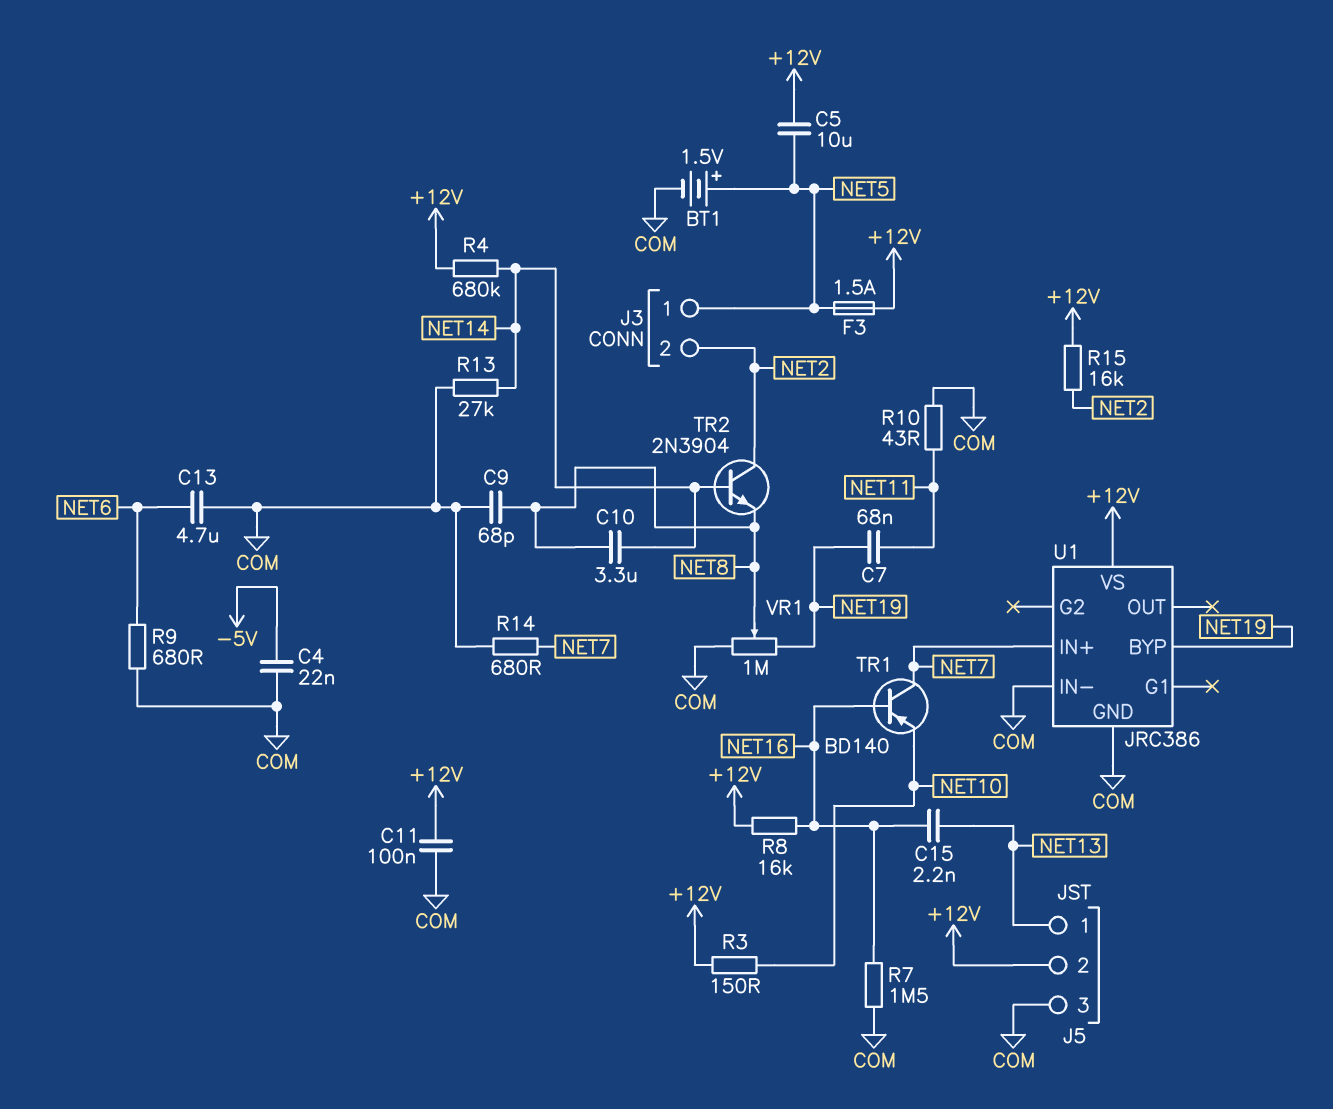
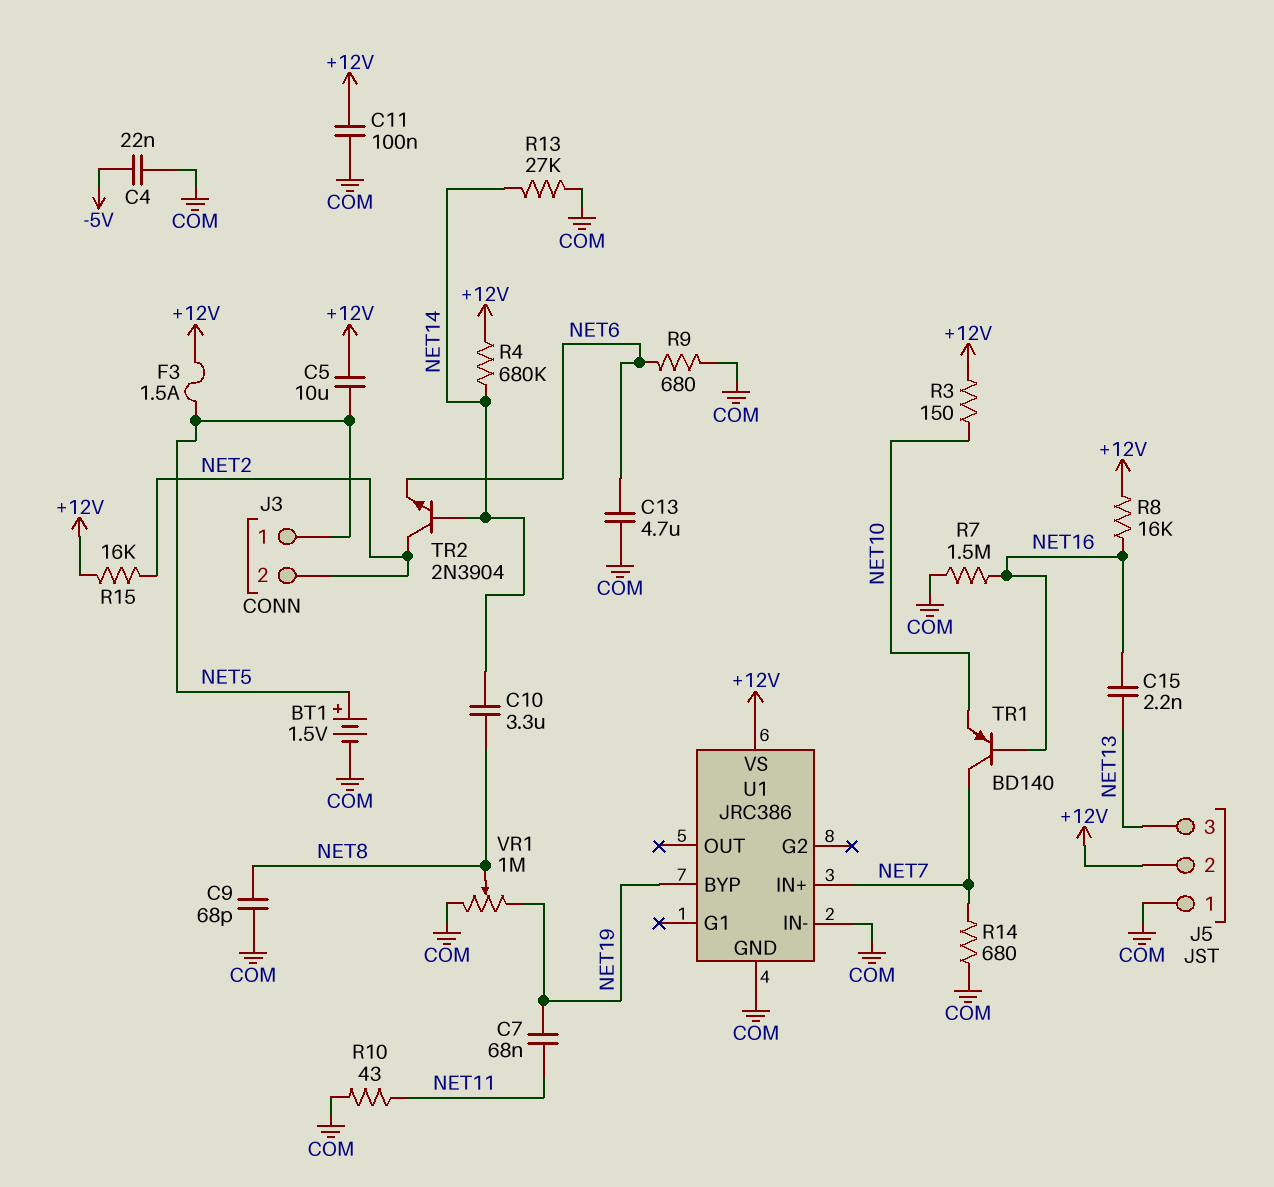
J5 pin 1: NET13 -> COM
J5 pin 3: COM -> NET13
TR2: NPN 2N3904 (B NET14, C NET2, E NET8) -> NPN 2N3904 (B NET14, C NET2, E NET6)

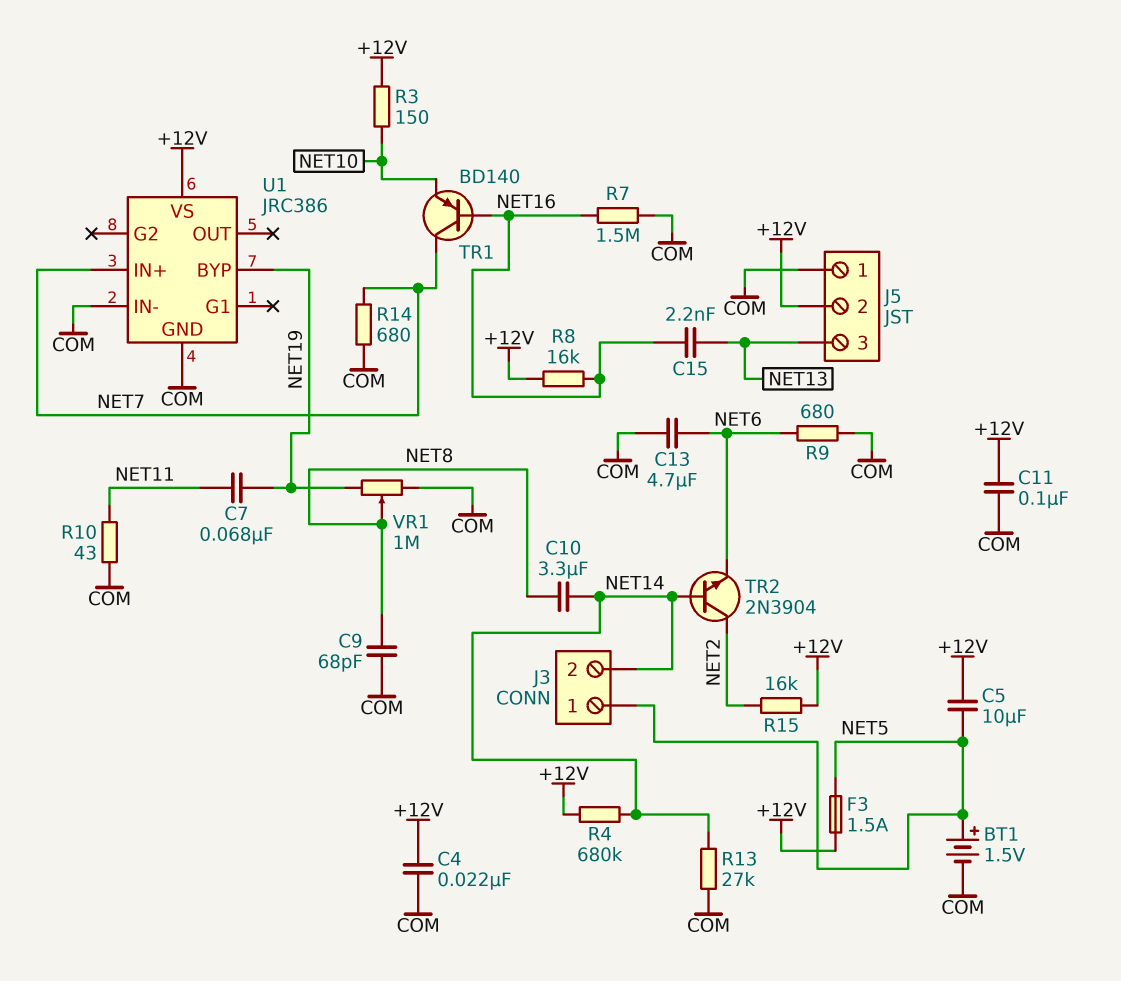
C4: 22nF (-5V, COM) -> 22nF (+12V, COM)
J3 pin 2: NET2 -> NET14

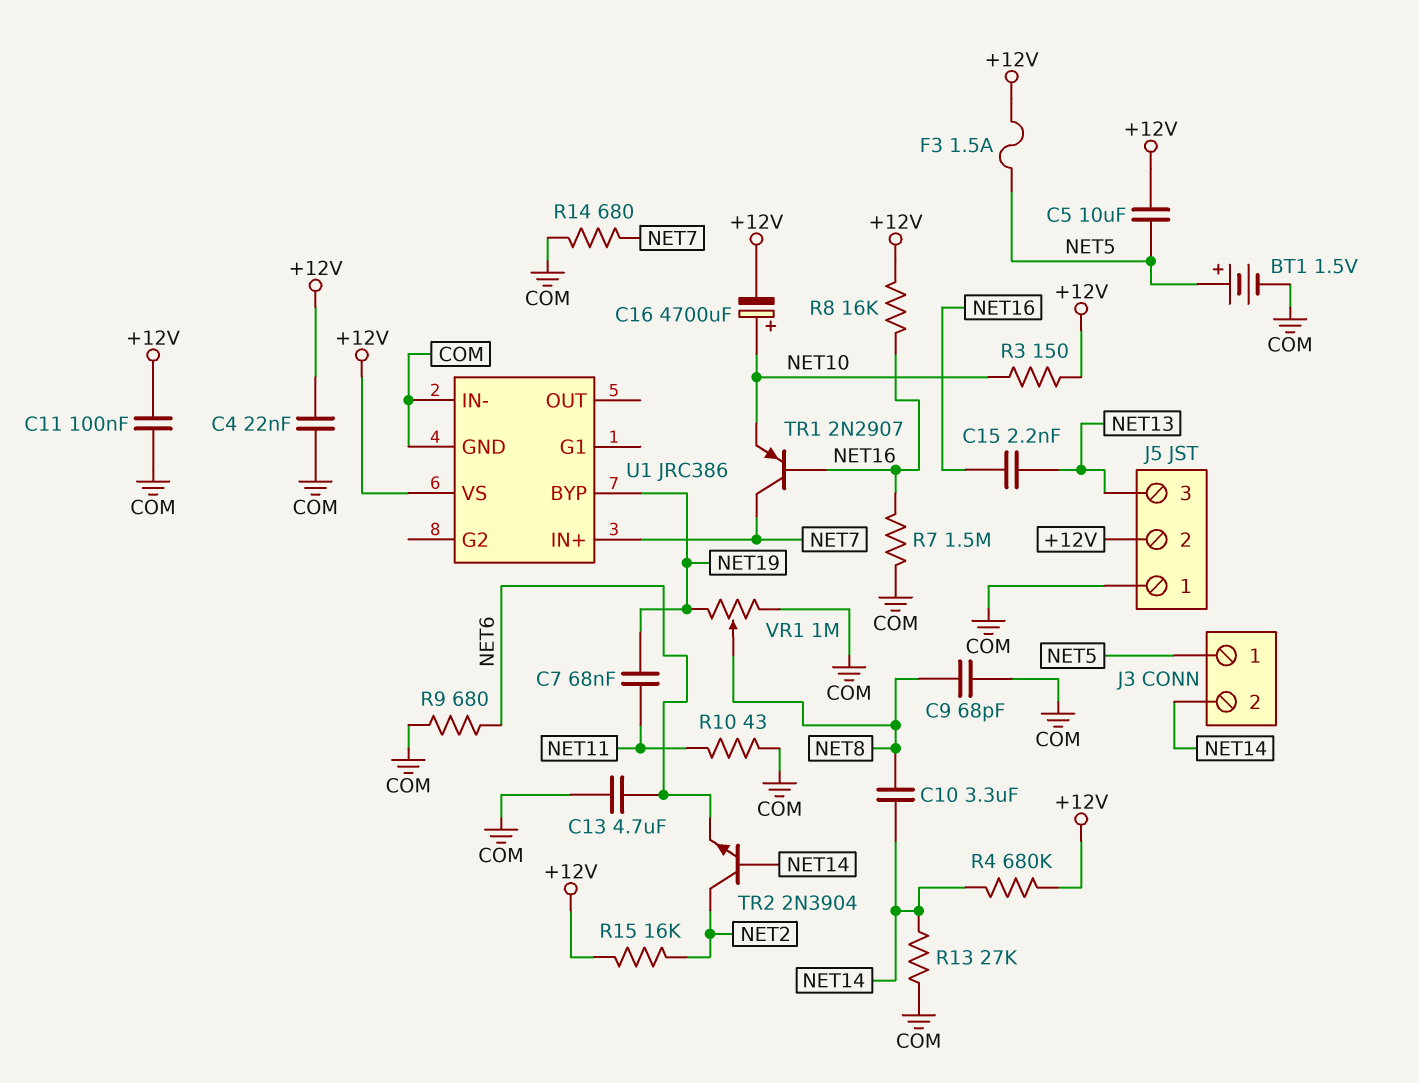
C16: none -> 4700uF (plus NET10, minus +12V)
TR1: PNP BD140 (B NET16, C NET7, E NET10) -> PNP 2N2907 (B NET16, C NET7, E NET10)

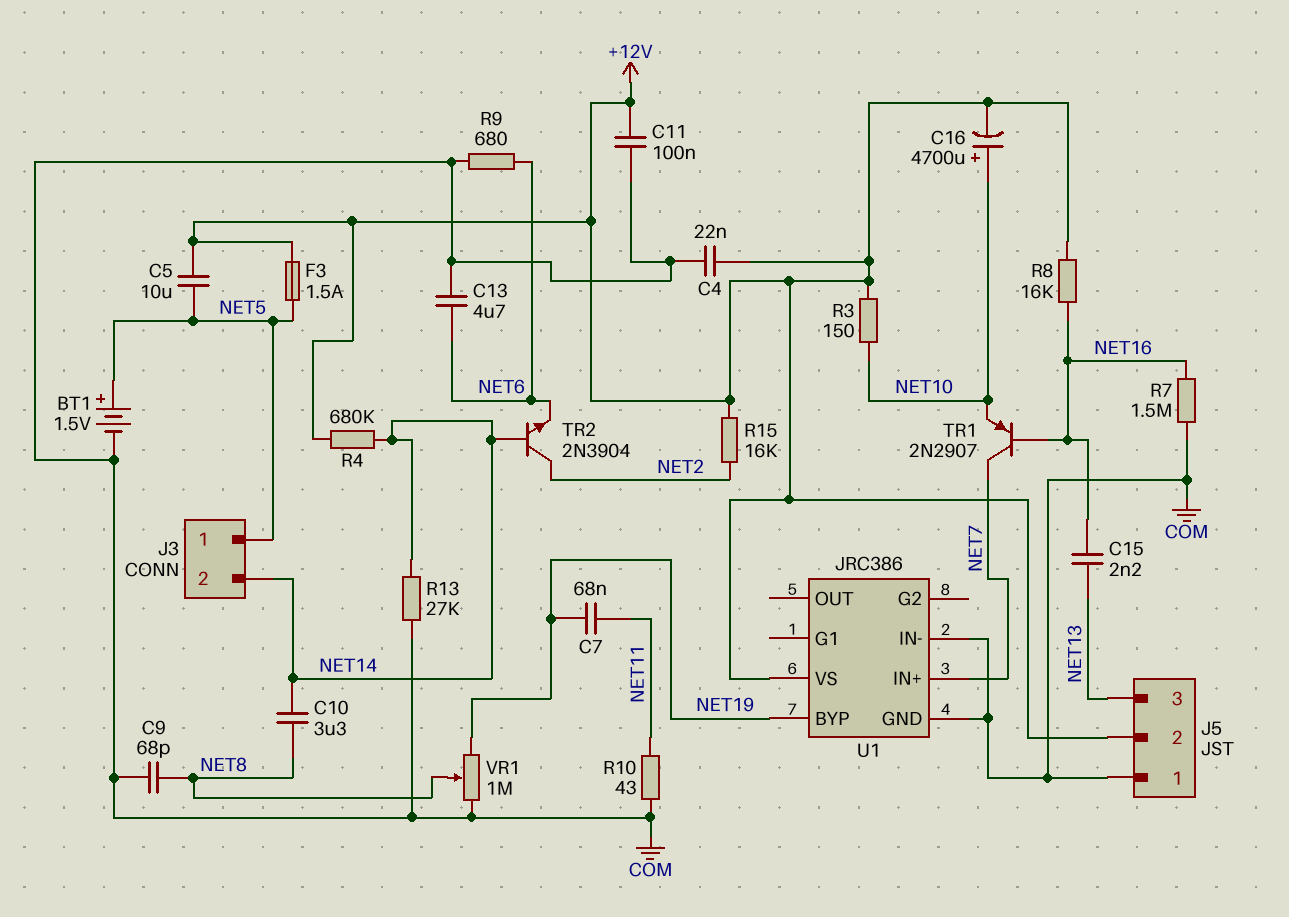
R14: 680 (COM, NET7) -> none

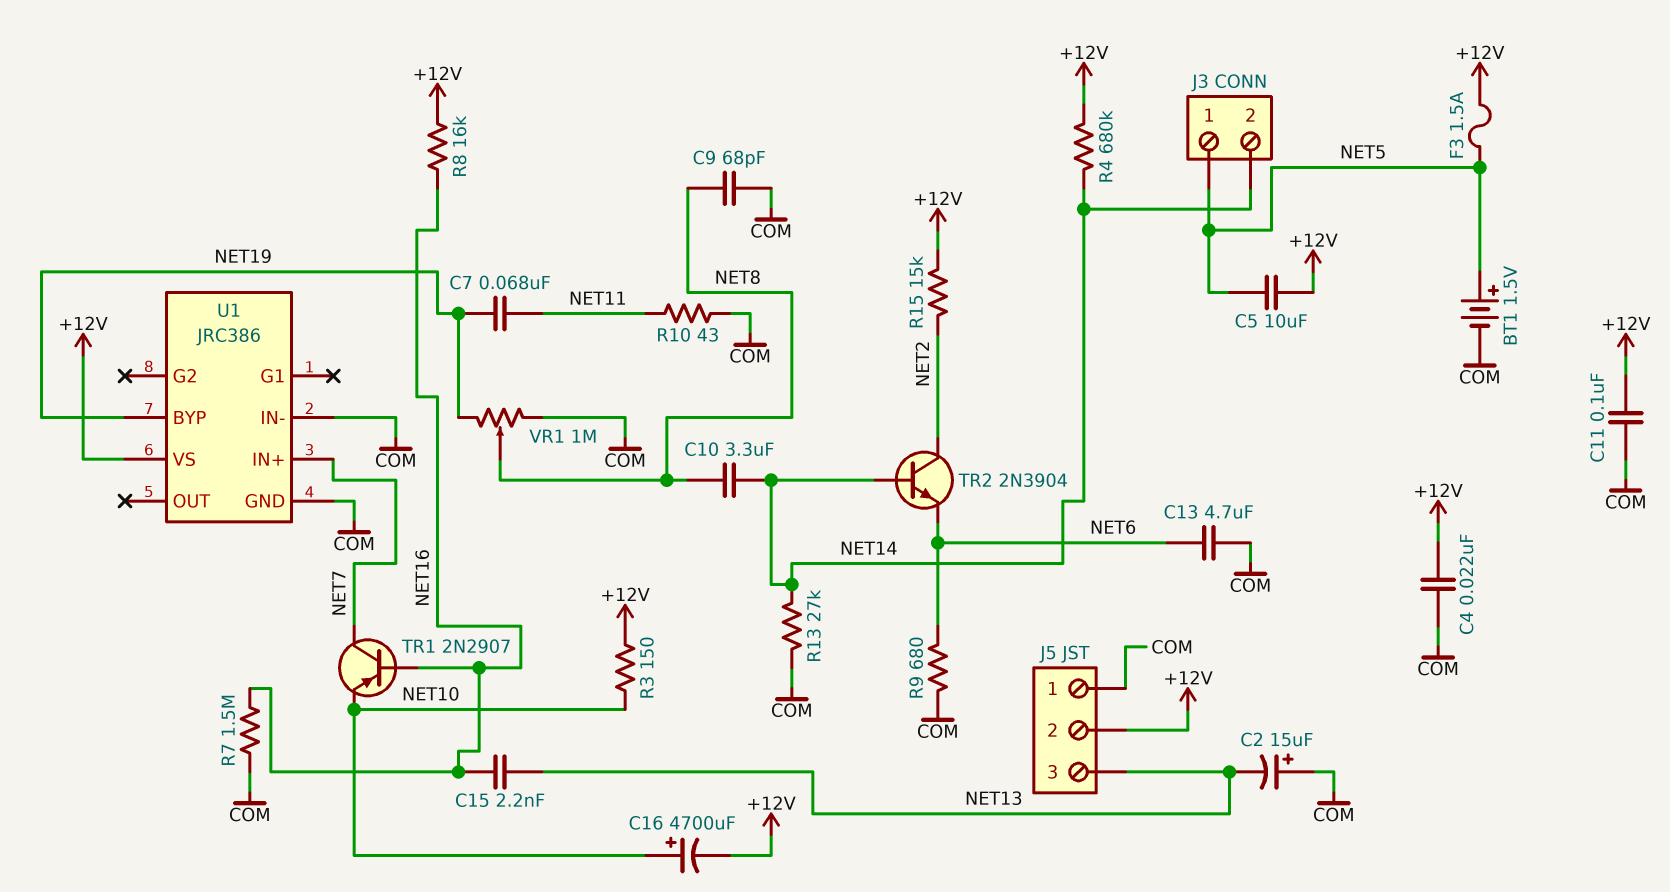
C2: none -> 15uF (plus COM, minus NET13)
R15: 16k (+12V, NET2) -> 15k (+12V, NET2)

